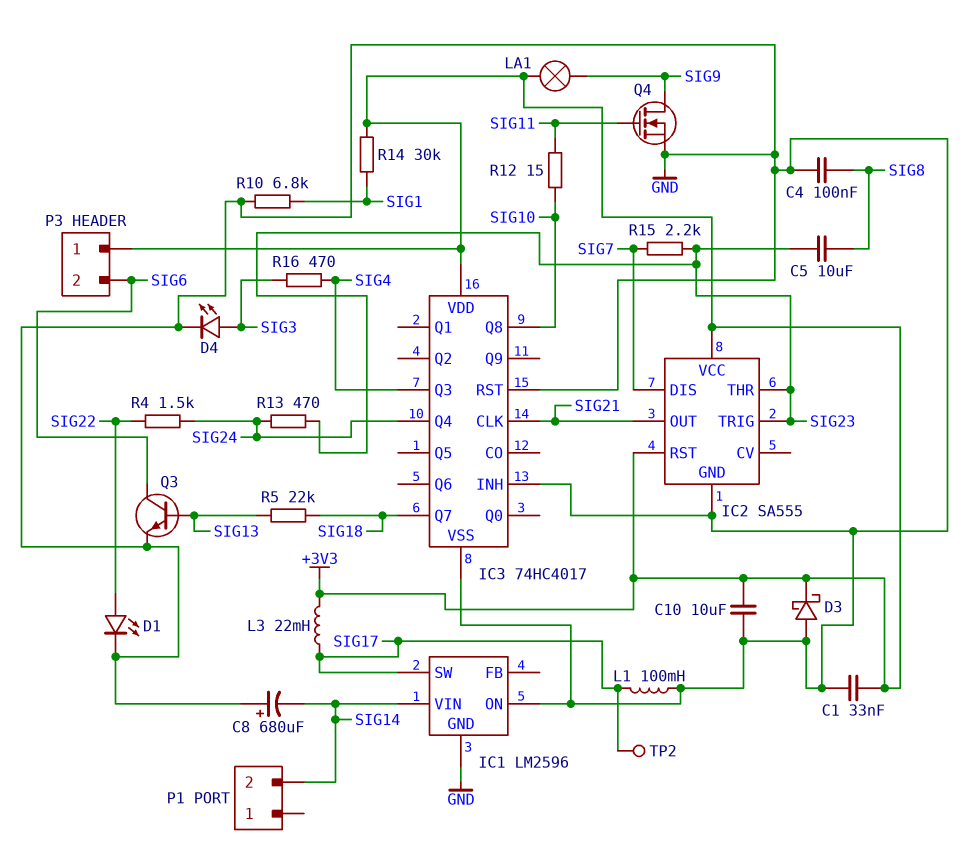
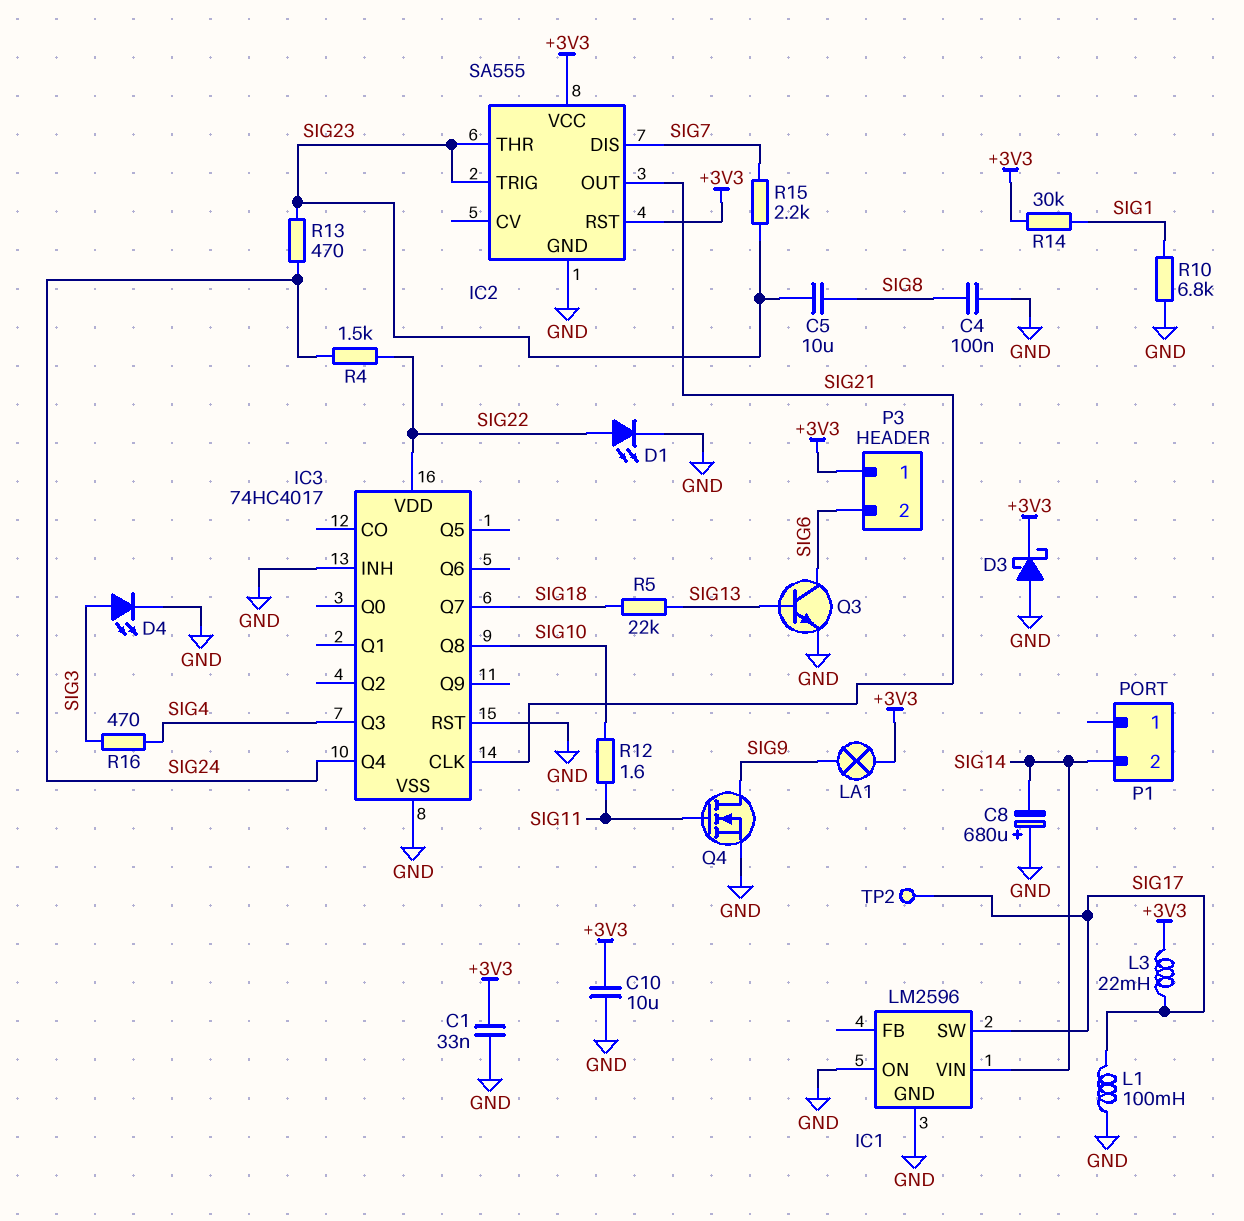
IC3 pin VDD: +3V3 -> SIG22
R12: 15 (SIG10, SIG11) -> 1.6 (SIG10, SIG11)

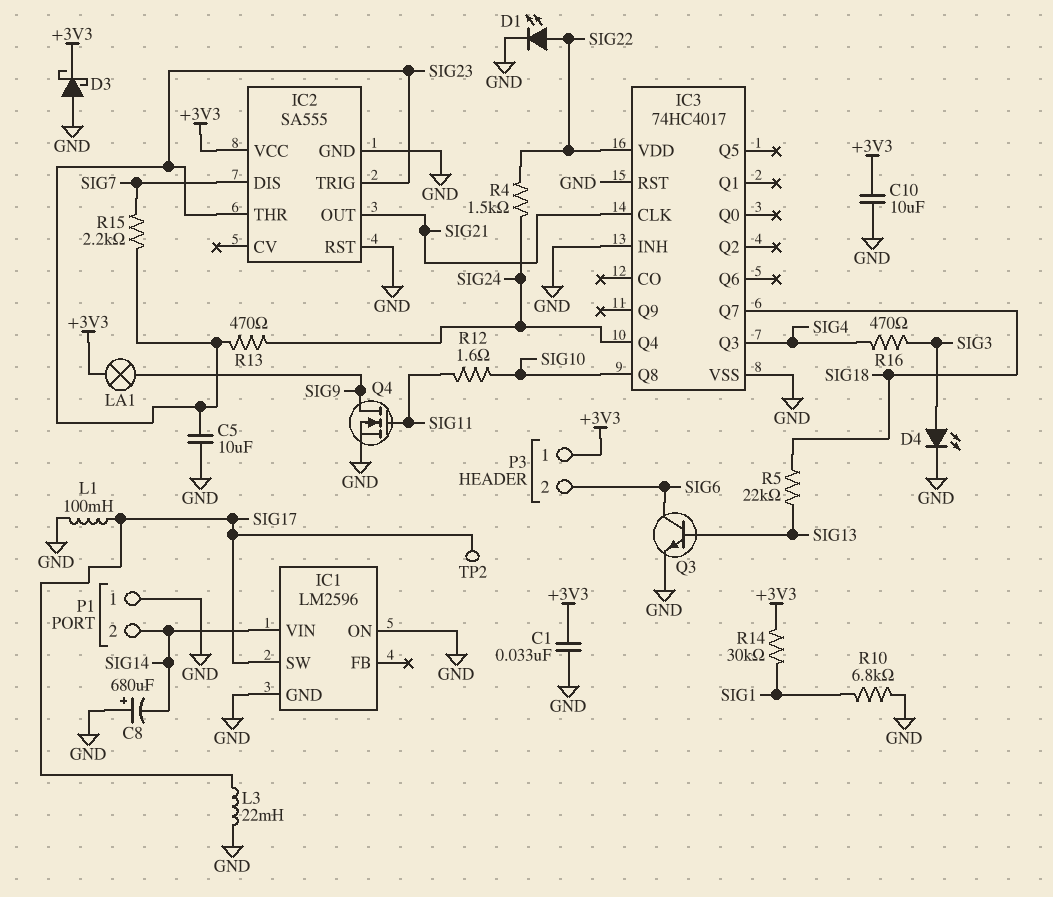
C4: 100nF (GND, SIG8) -> none
C5: 10uF (SIG8, SIG23) -> 10uF (GND, SIG23)
IC2 pin RST: +3V3 -> GND
L3: 22mH (+3V3, SIG17) -> 22mH (GND, SIG17)
P1 pin 1: none -> GND

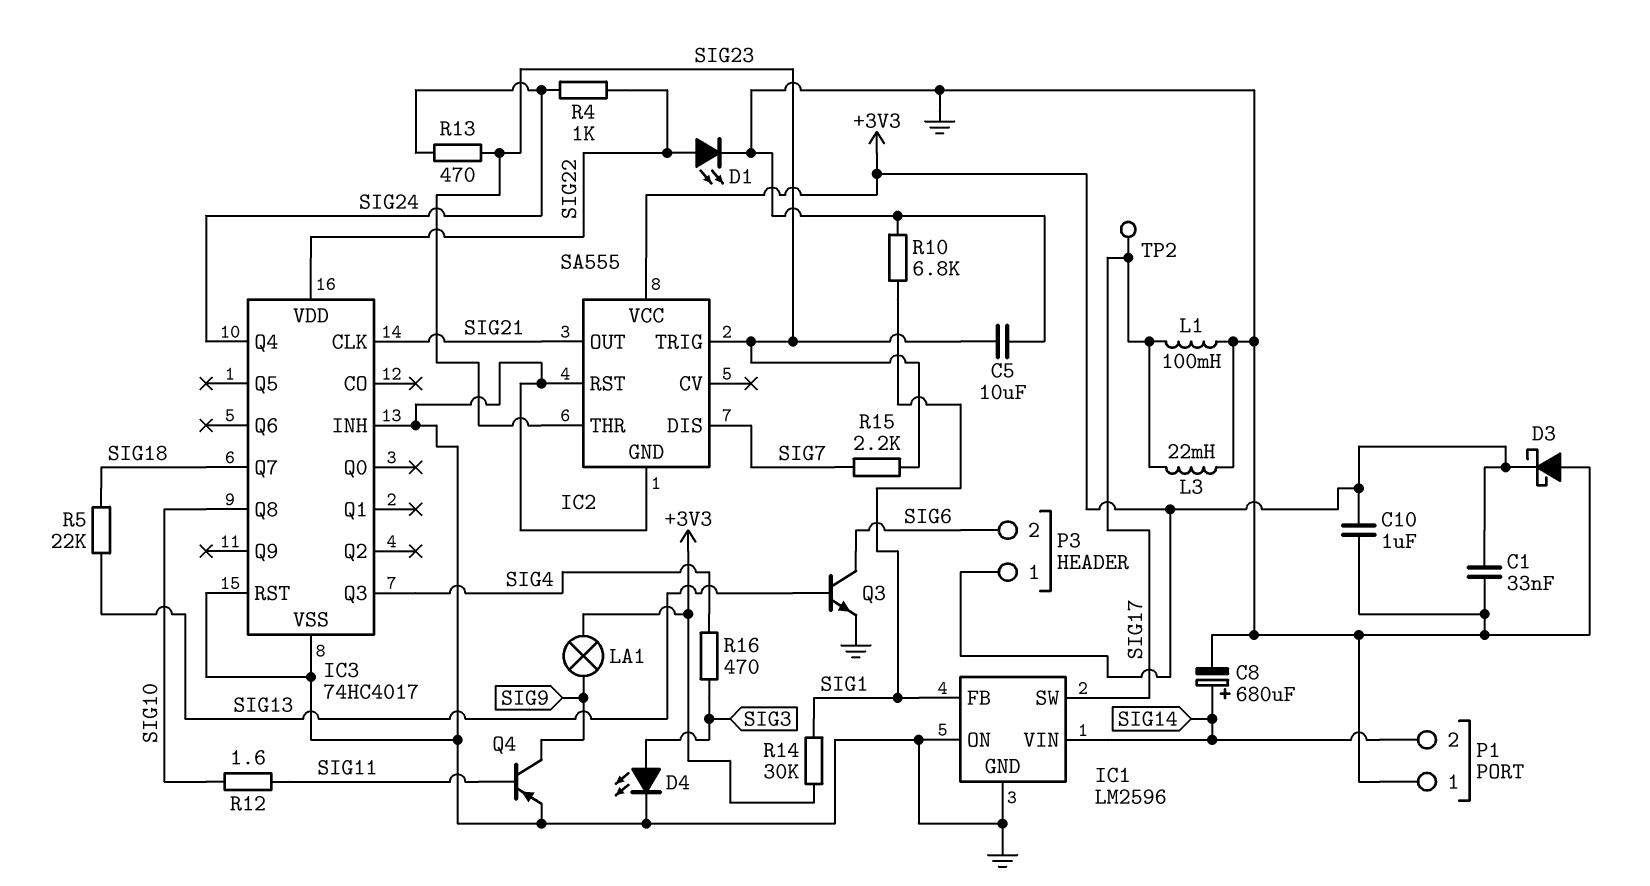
C8: 680uF (plus GND, minus SIG14) -> 680uF (plus SIG14, minus GND)
C10: 10uF (+3V3, GND) -> 1uF (+3V3, GND)
IC1 pin FB: none -> SIG1
Q4: NMOS (G SIG11, D SIG9, S GND) -> PNP (B SIG11, C SIG9, E GND)
R4: 1.5k (SIG22, SIG24) -> 1k (SIG22, SIG24)

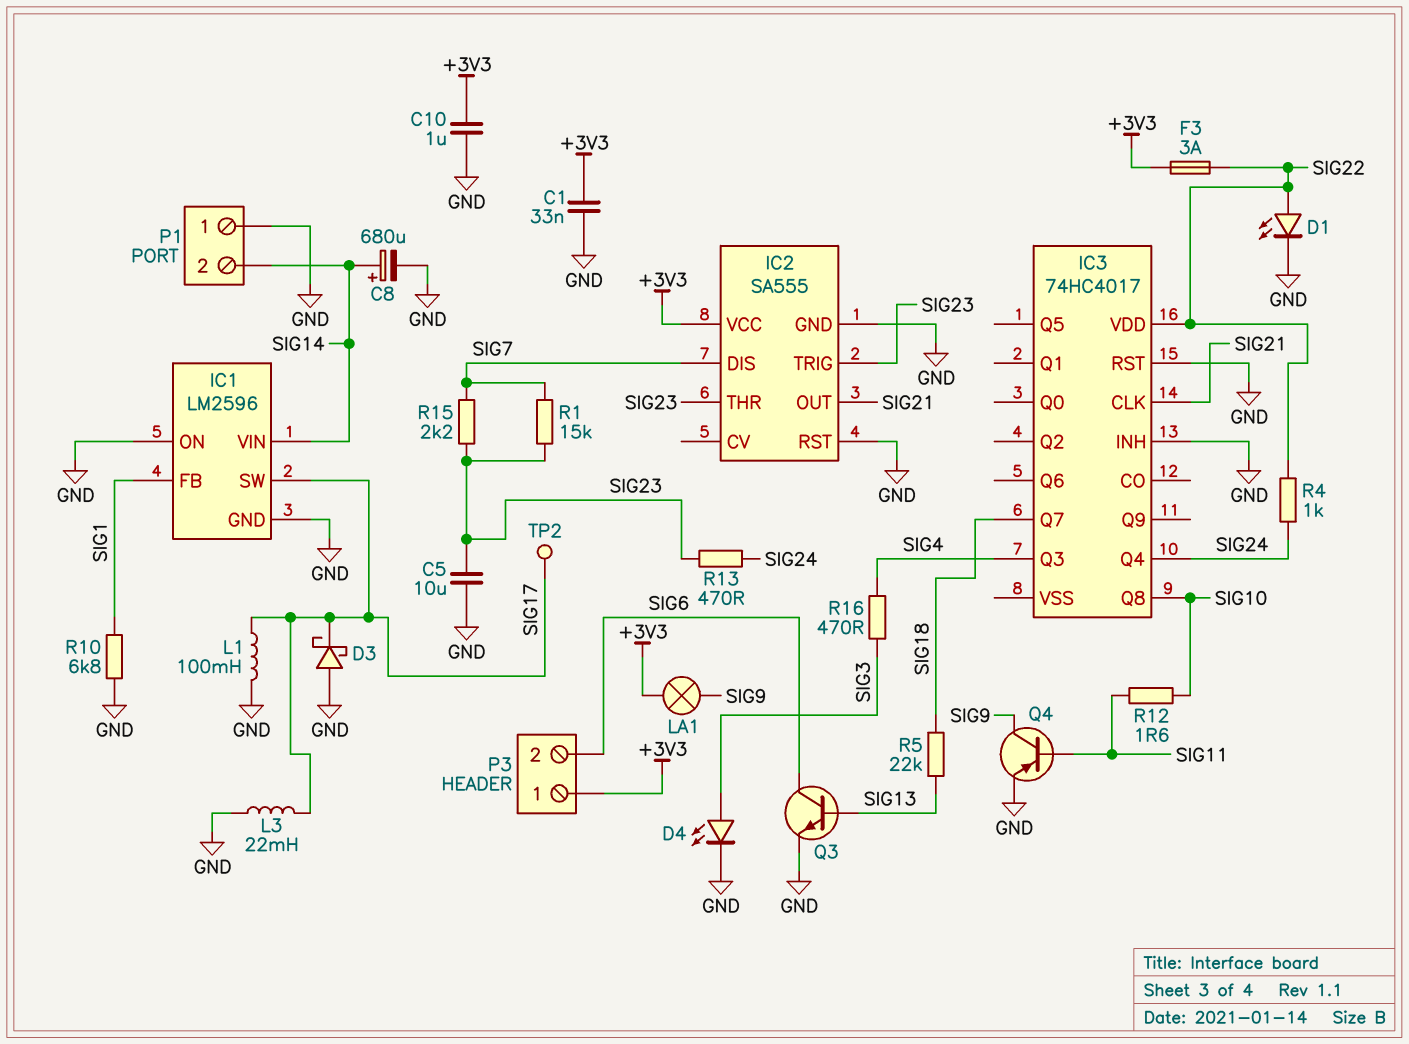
D3: schottky (A GND, K +3V3) -> schottky (A GND, K SIG17)
F3: none -> 3A (+3V3, SIG22)
IC3 pin VSS: GND -> none
R1: none -> 15k (SIG7, SIG23)
R14: 30k (+3V3, SIG1) -> none

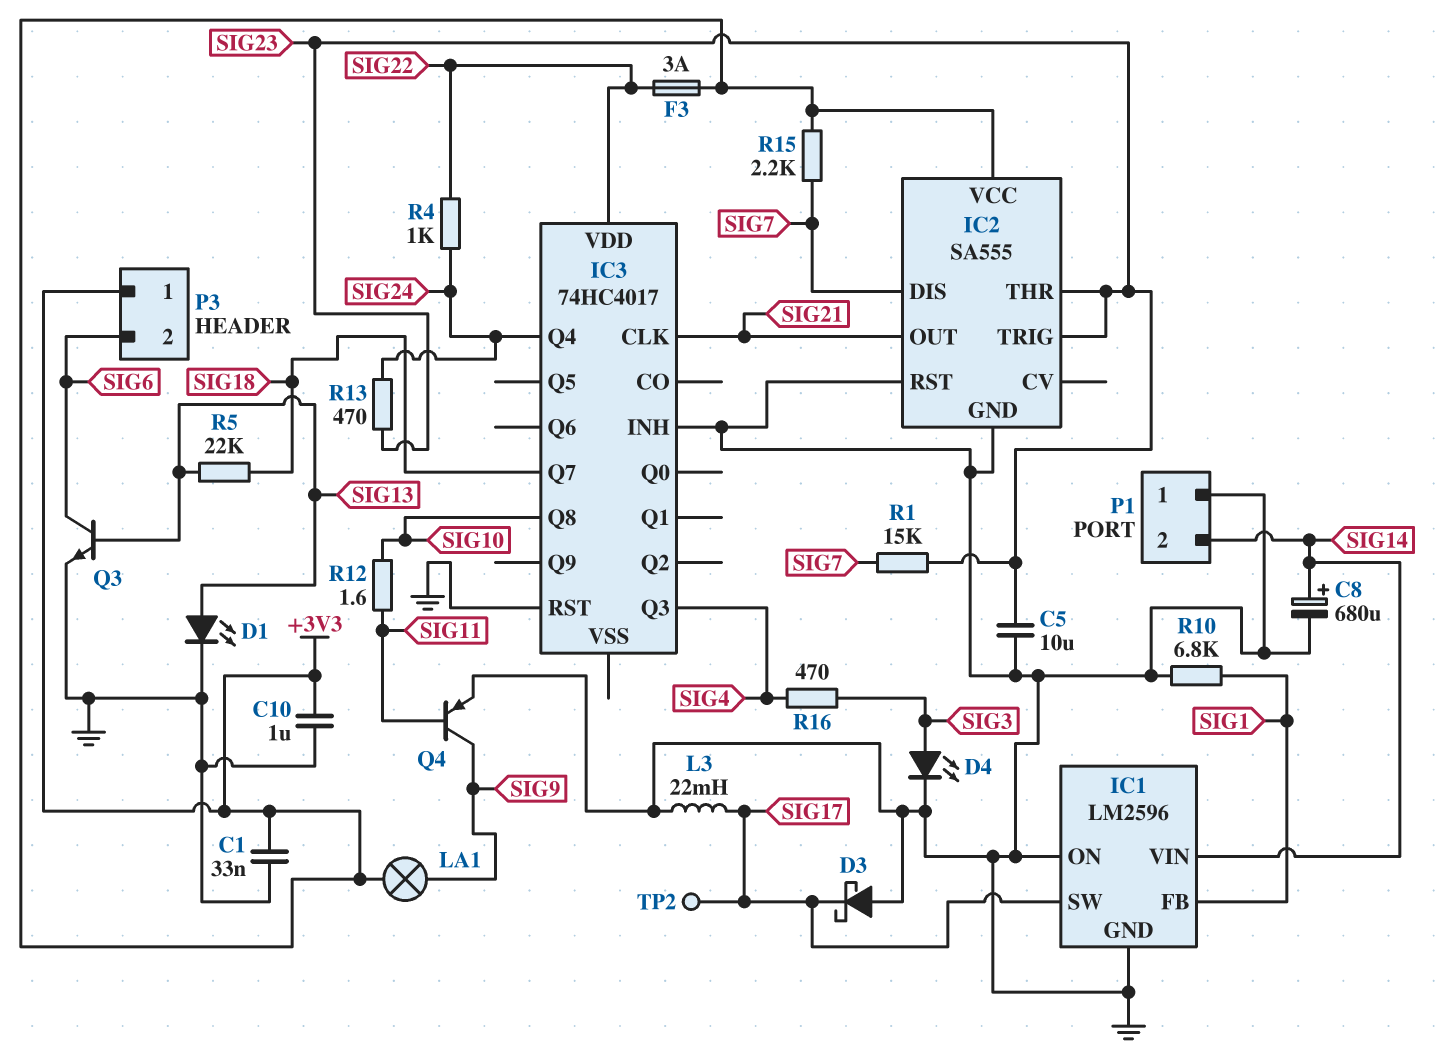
D1: LED (A SIG22, K GND) -> LED (A SIG13, K GND)
L1: 100mH (GND, SIG17) -> none
R15: 2.2k (SIG7, SIG23) -> 2.2k (+3V3, SIG7)

